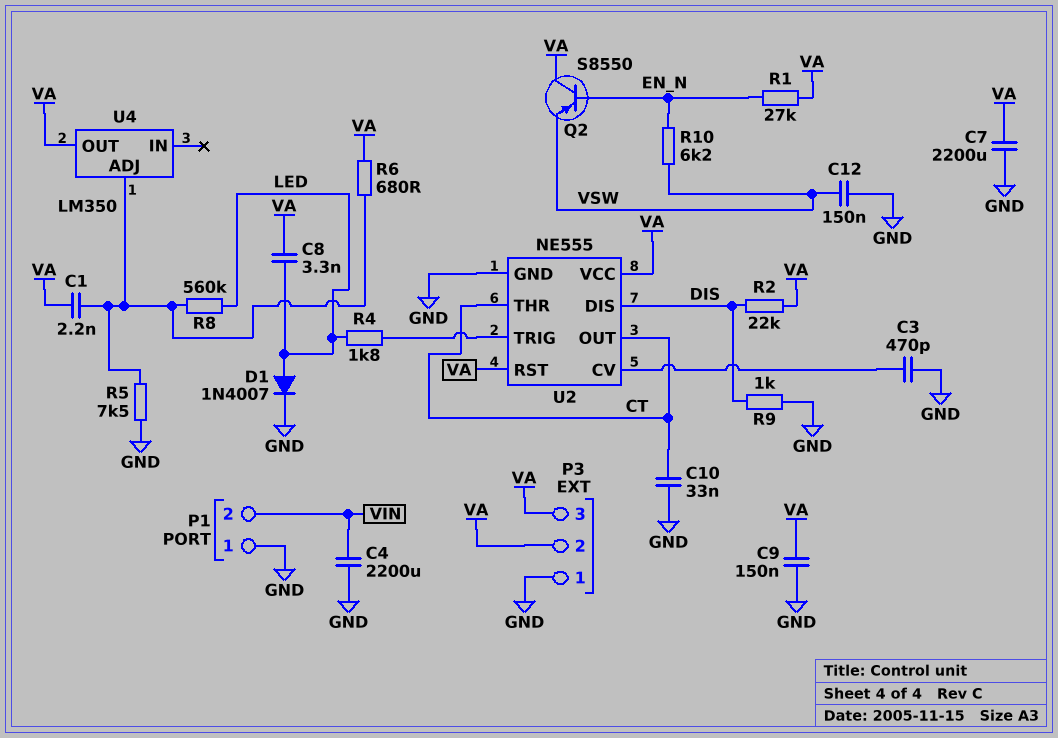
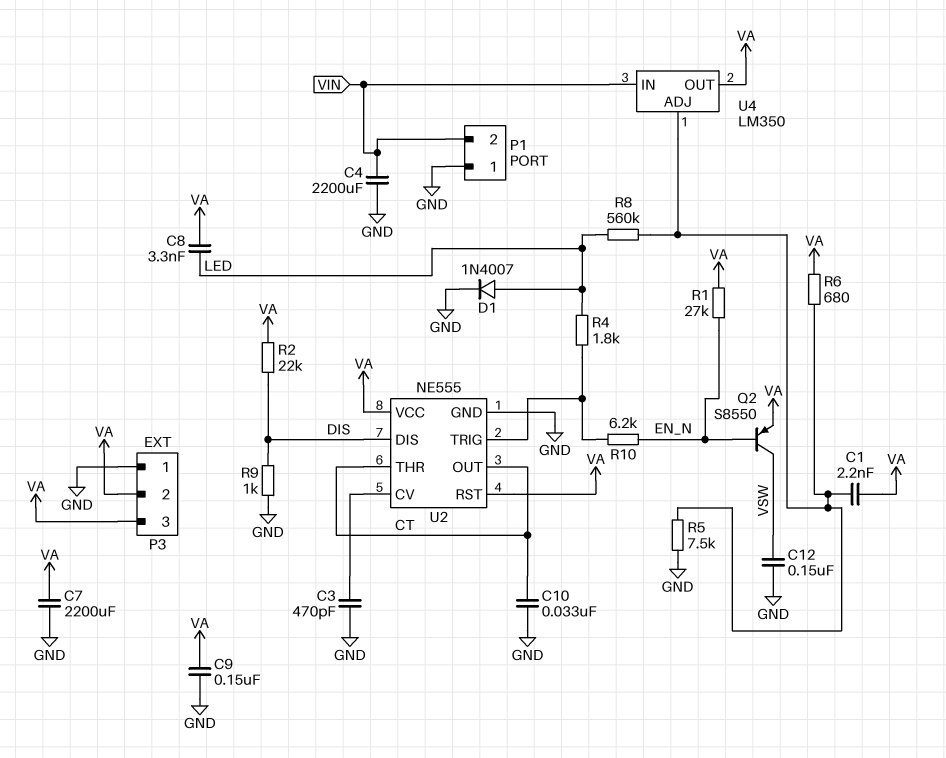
Q2: PNP S8550 (B EN_N, C VA, E VSW) -> PNP S8550 (B EN_N, C VSW, E VA)
R10: 6.2k (EN_N, VSW) -> 6.2k (EN_N, U2/TRIG)
U4 pin IN: none -> VIN

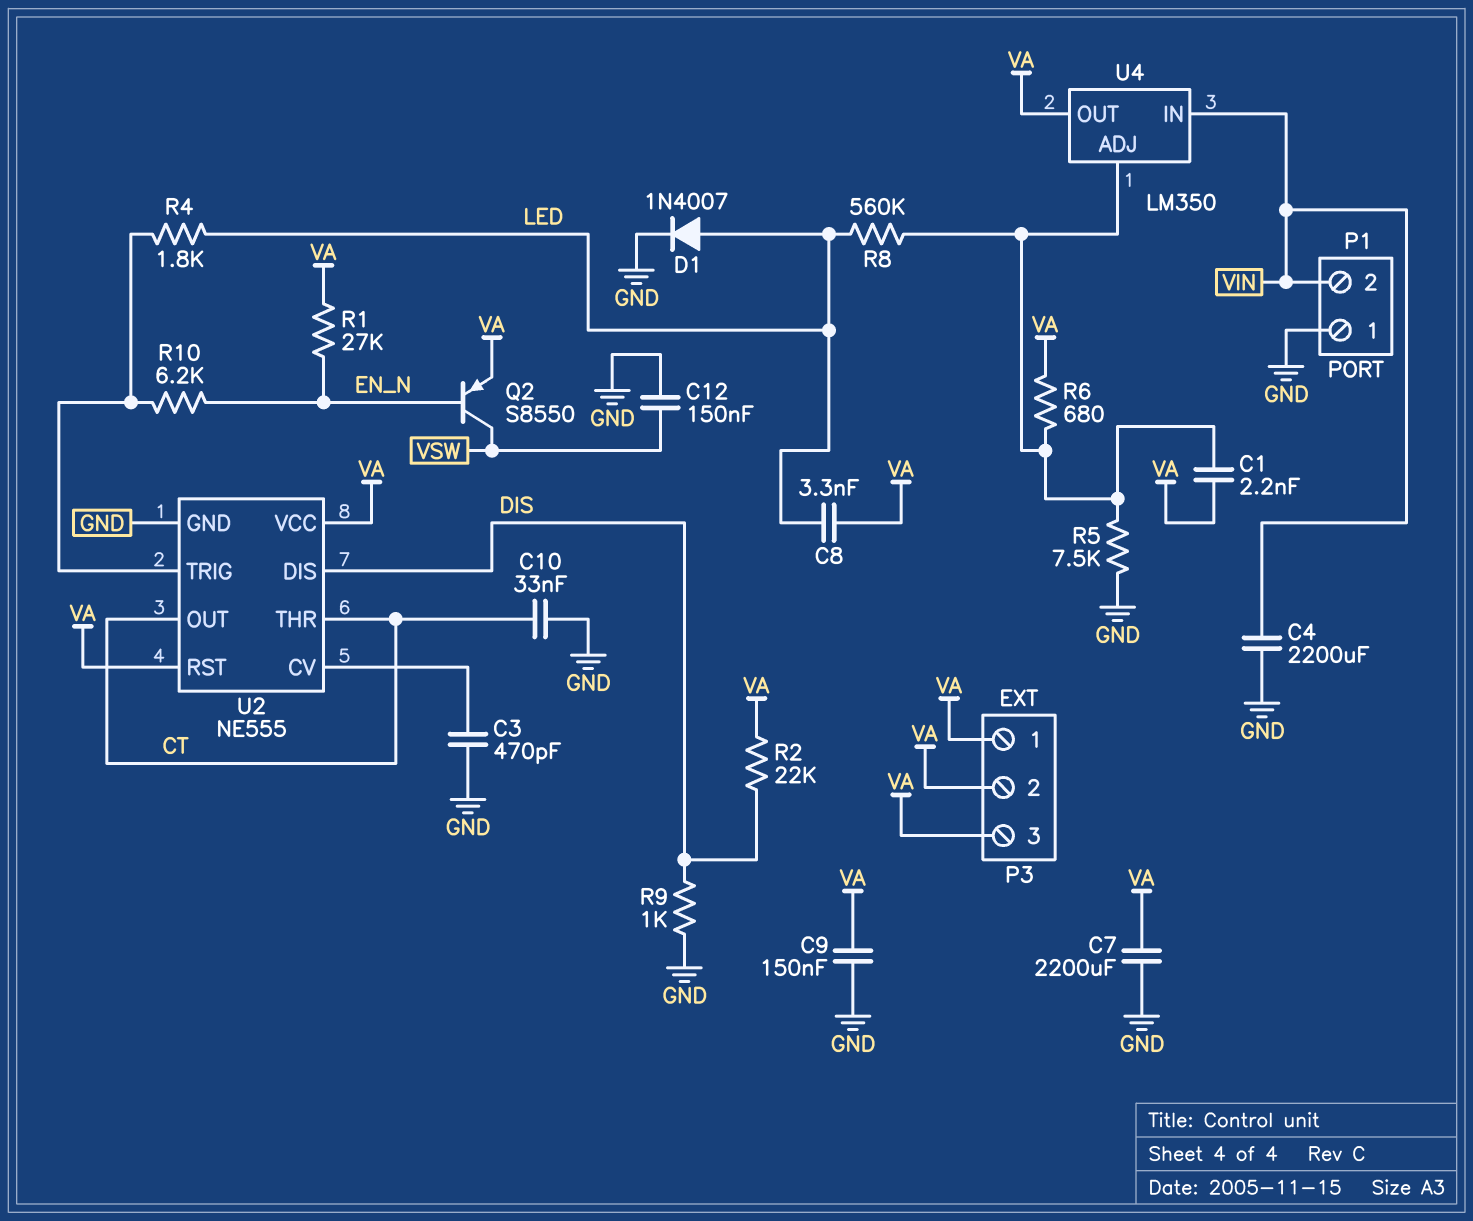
P3 pin 1: GND -> VA

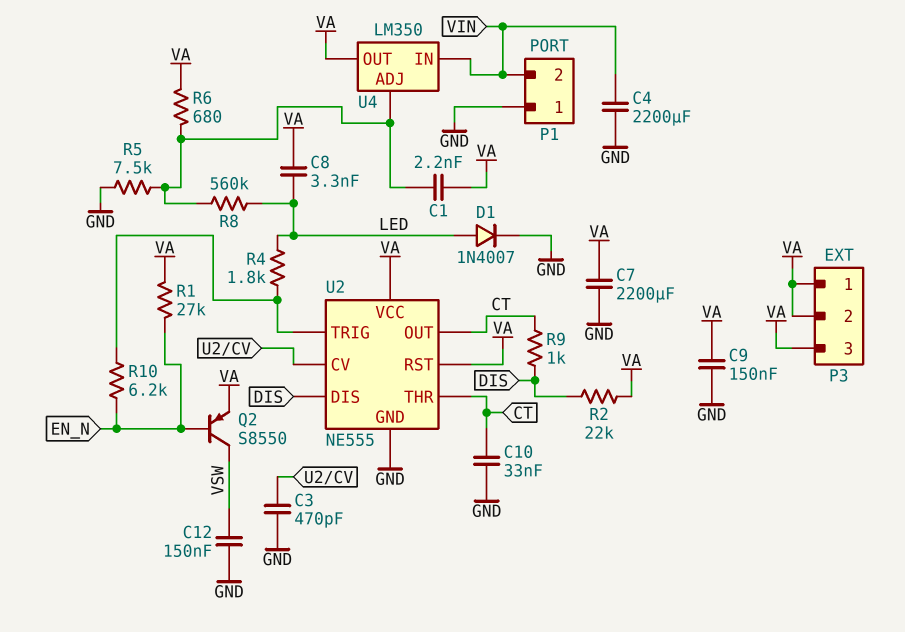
R9: 1k (DIS, GND) -> 1k (CT, DIS)

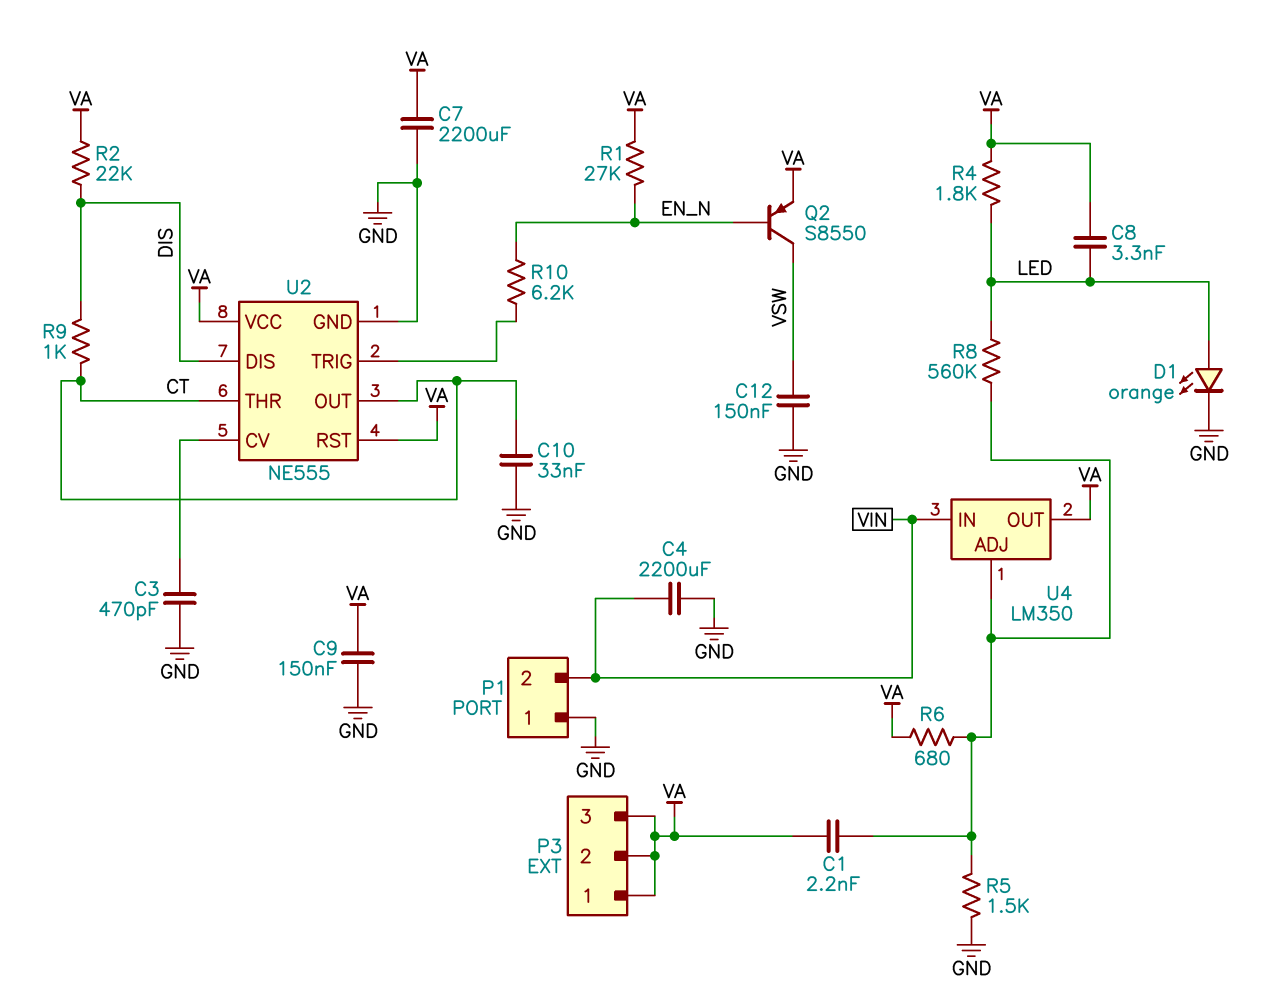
D1: diode 1N4007 (A LED, K GND) -> LED orange (A LED, K GND)
R4: 1.8k (LED, U2/TRIG) -> 1.8k (LED, VA)
R5: 7.5k (GND, U4/ADJ) -> 1.5k (GND, U4/ADJ)

